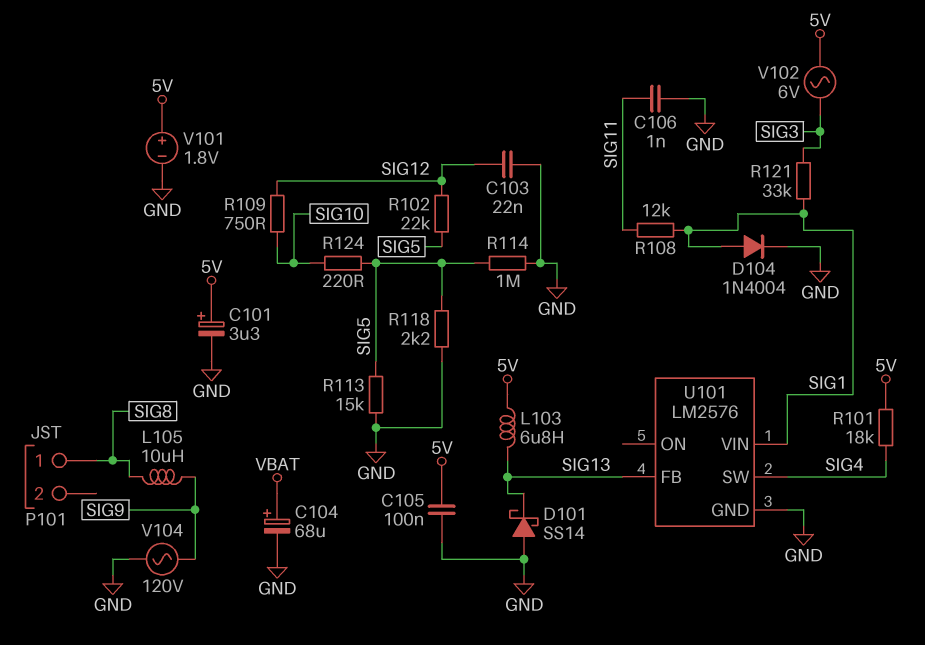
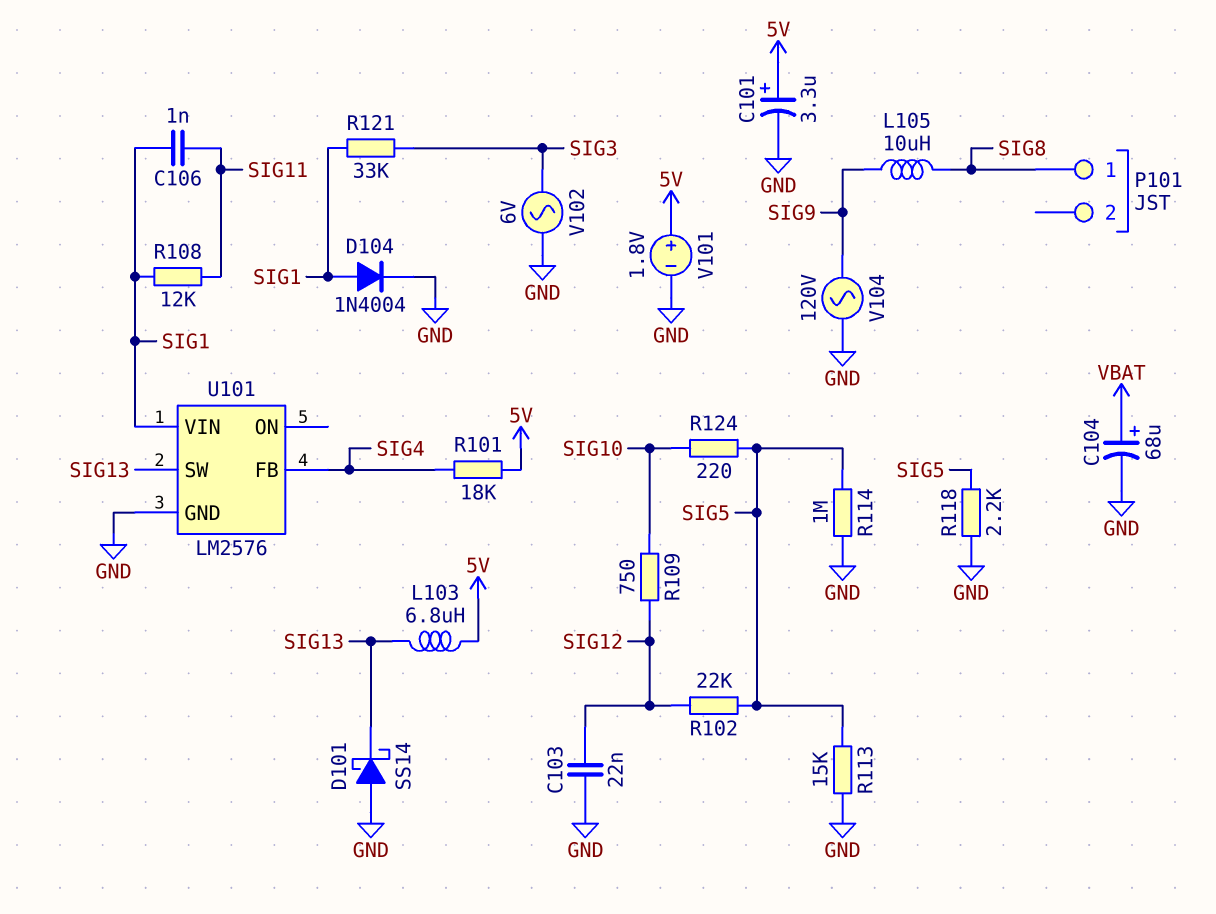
C105: 100nF (5V, GND) -> none
C106: 1nF (GND, SIG11) -> 1nF (SIG1, SIG11)
U101 pin FB: SIG13 -> SIG4
U101 pin SW: SIG4 -> SIG13
V102: AC 6V (5V, SIG3) -> AC 6V (GND, SIG3)

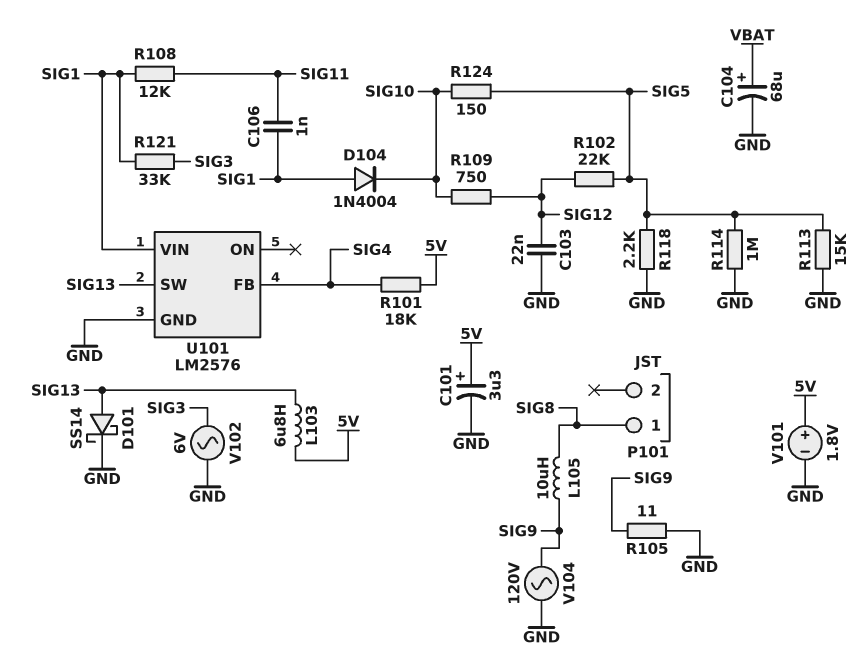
D101: schottky SS14 (A GND, K SIG13) -> schottky SS14 (A SIG13, K GND)
D104: diode 1N4004 (A SIG1, K GND) -> diode 1N4004 (A SIG1, K SIG10)
R105: none -> 11 (GND, SIG9)
R124: 220 (SIG5, SIG10) -> 150 (SIG5, SIG10)

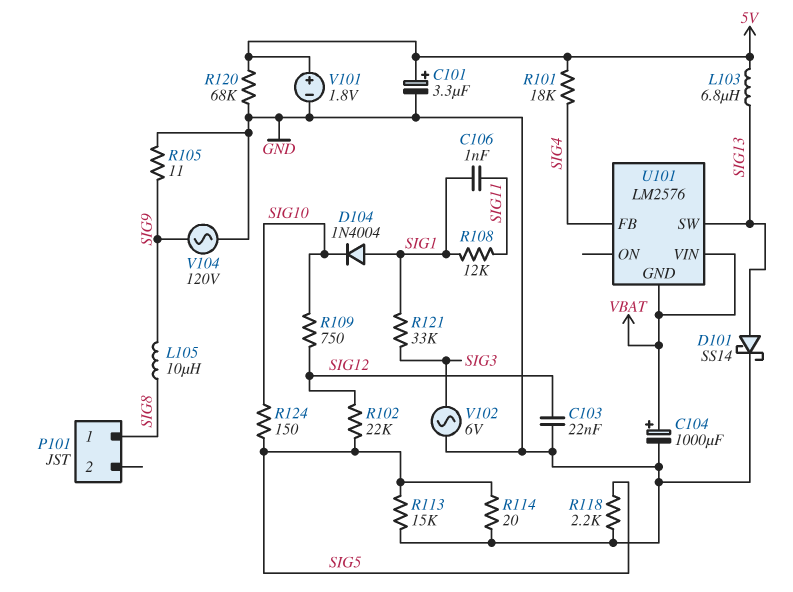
C104: 68uF (plus VBAT, minus GND) -> 1000uF (plus VBAT, minus GND)
R114: 1M (GND, SIG5) -> 20 (GND, SIG5)
R120: none -> 68k (5V, GND)
U101 pin GND: GND -> VBAT
U101 pin VIN: SIG1 -> VBAT

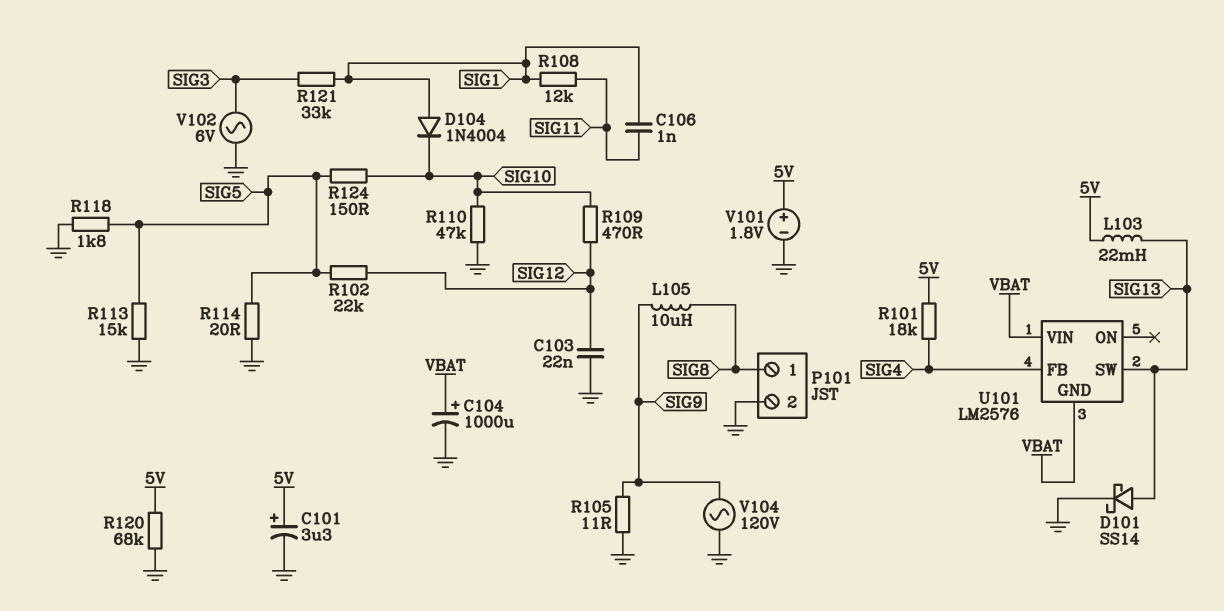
L103: 6.8uH (5V, SIG13) -> 22mH (5V, SIG13)
P101 pin 2: none -> GND
R109: 750 (SIG10, SIG12) -> 470 (SIG10, SIG12)
R110: none -> 47k (GND, SIG10)
R118: 2.2k (GND, SIG5) -> 1.8k (GND, SIG5)

